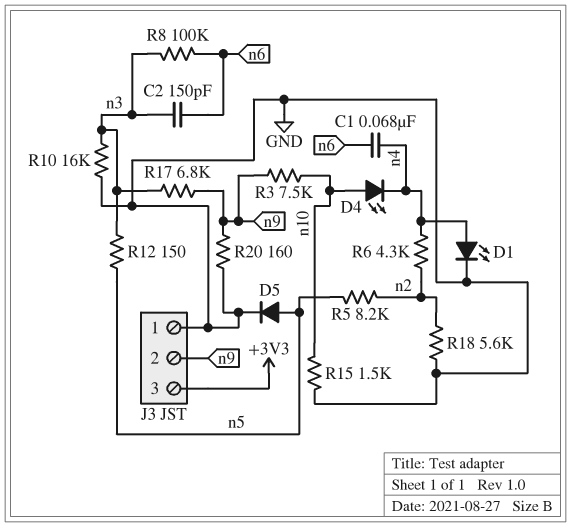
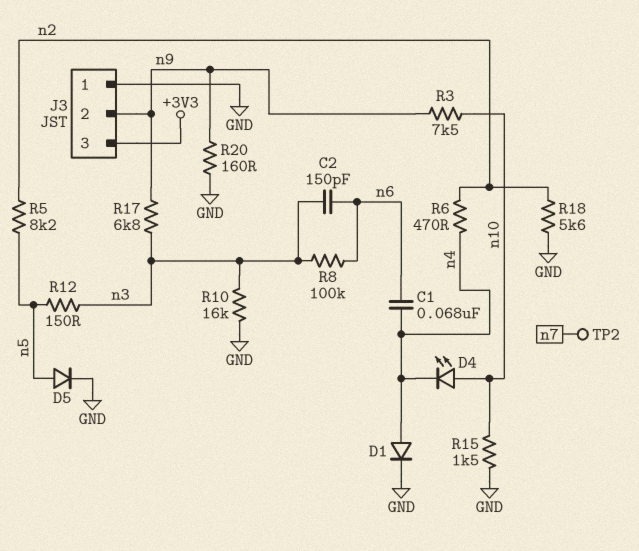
D1: LED (A n4, K GND) -> diode (A n4, K GND)
R6: 4.3k (n2, n4) -> 470 (n2, n4)
TP2: none -> test point (n7)

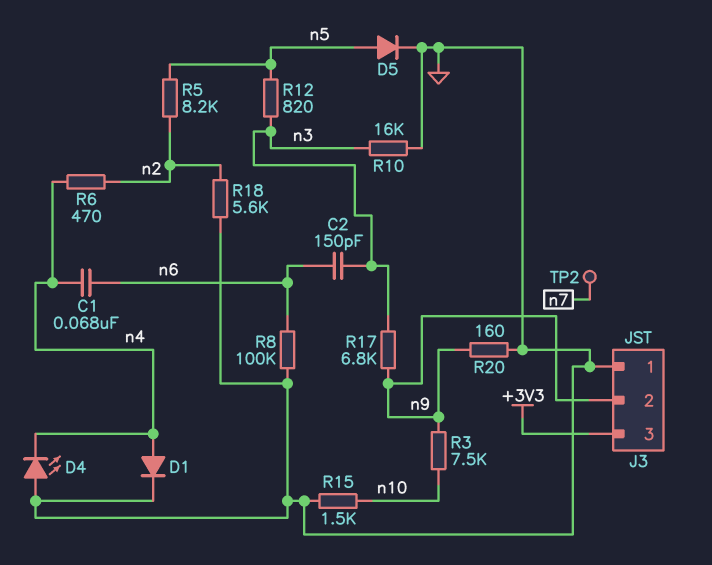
D4: LED (A n10, K n4) -> LED (A GND, K n4)
R8: 100k (n3, n6) -> 100k (GND, n6)
R12: 150 (n3, n5) -> 820 (n3, n5)

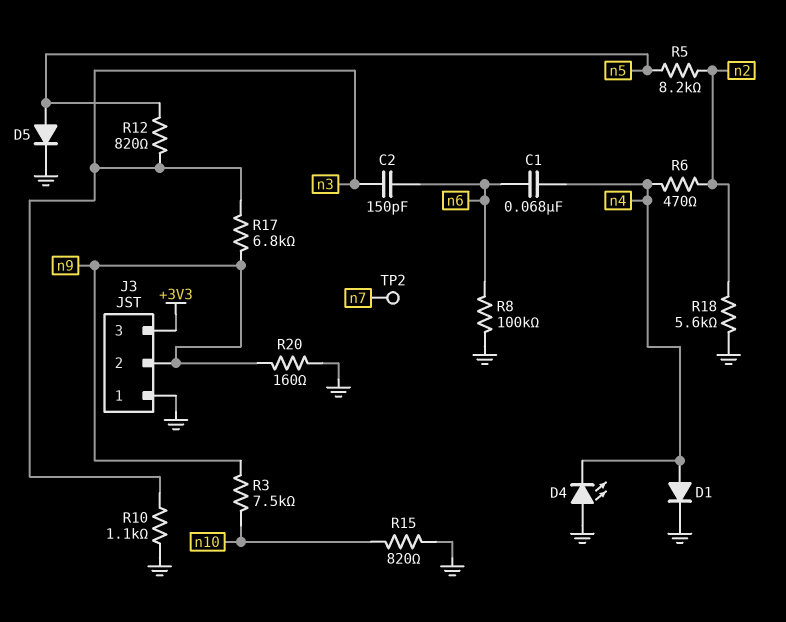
R10: 16k (GND, n3) -> 1.1k (GND, n3)
R15: 1.5k (GND, n10) -> 820 (GND, n10)

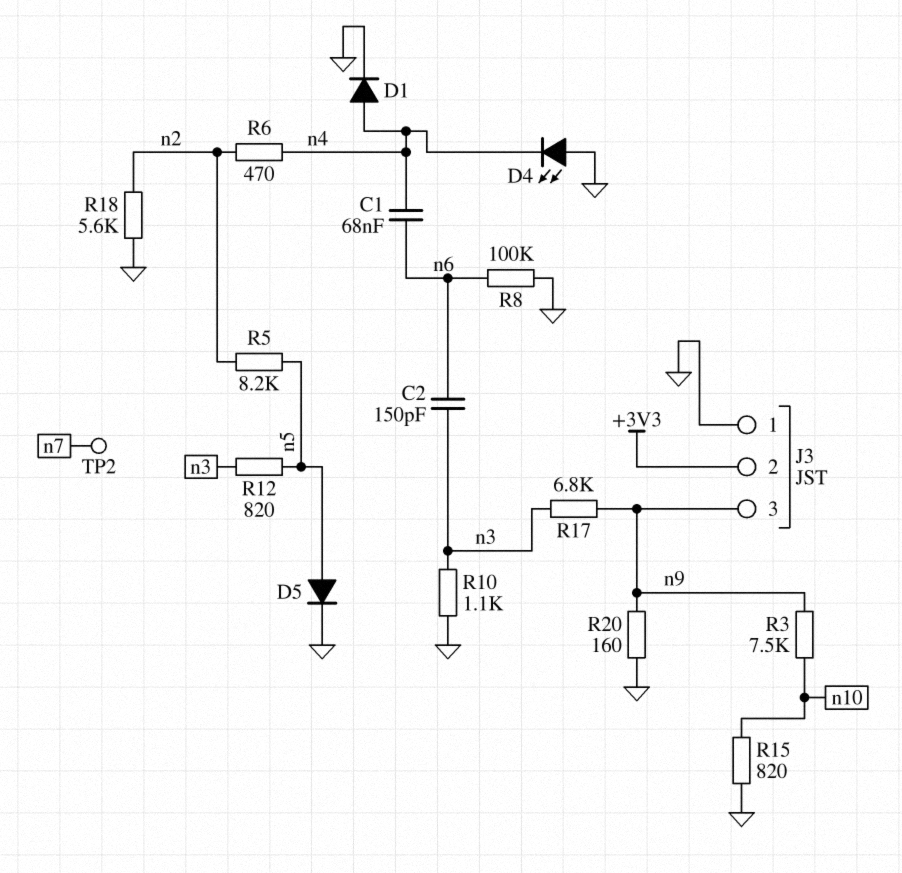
J3 pin 2: n9 -> +3V3
J3 pin 3: +3V3 -> n9

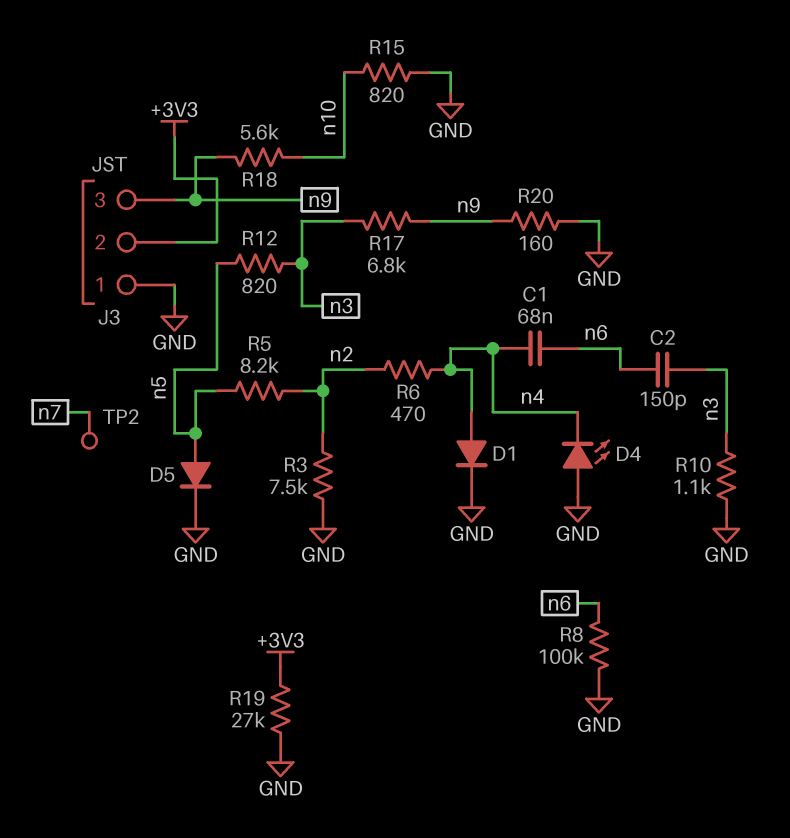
R3: 7.5k (n9, n10) -> 7.5k (GND, n2)
R18: 5.6k (GND, n2) -> 5.6k (n9, n10)
R19: none -> 27k (+3V3, GND)

